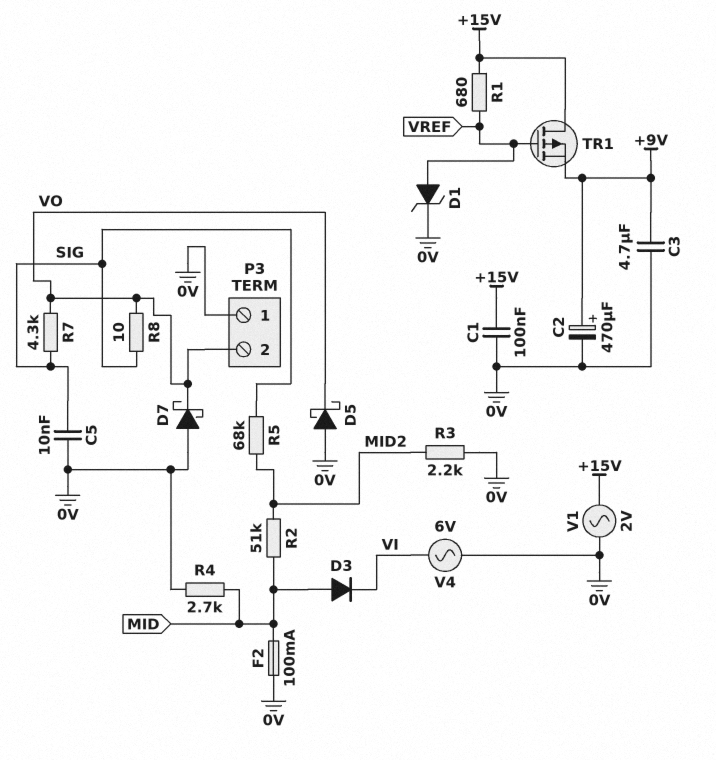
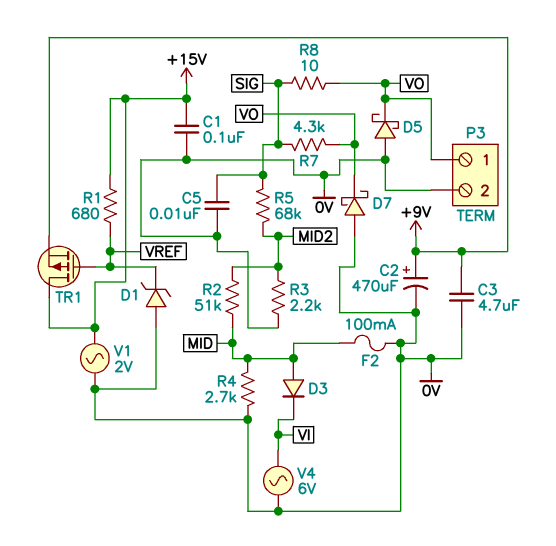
D1: zener (A VREF, K 0V) -> zener (A 0V, K VREF)
P3 pin 1: 0V -> VO
P3 pin 2: VO -> 0V

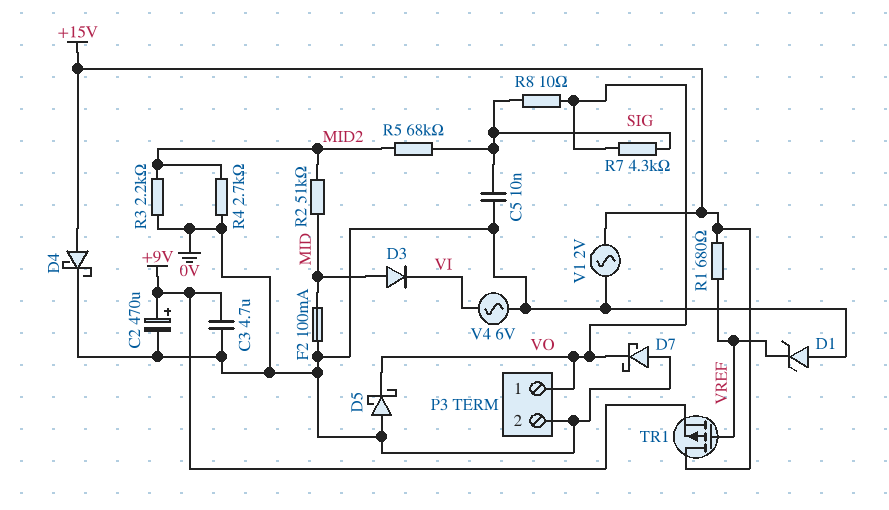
C1: 100nF (+15V, 0V) -> none
D4: none -> schottky (A +15V, K 0V)
R4: 2.7k (0V, MID) -> 2.7k (0V, MID2)

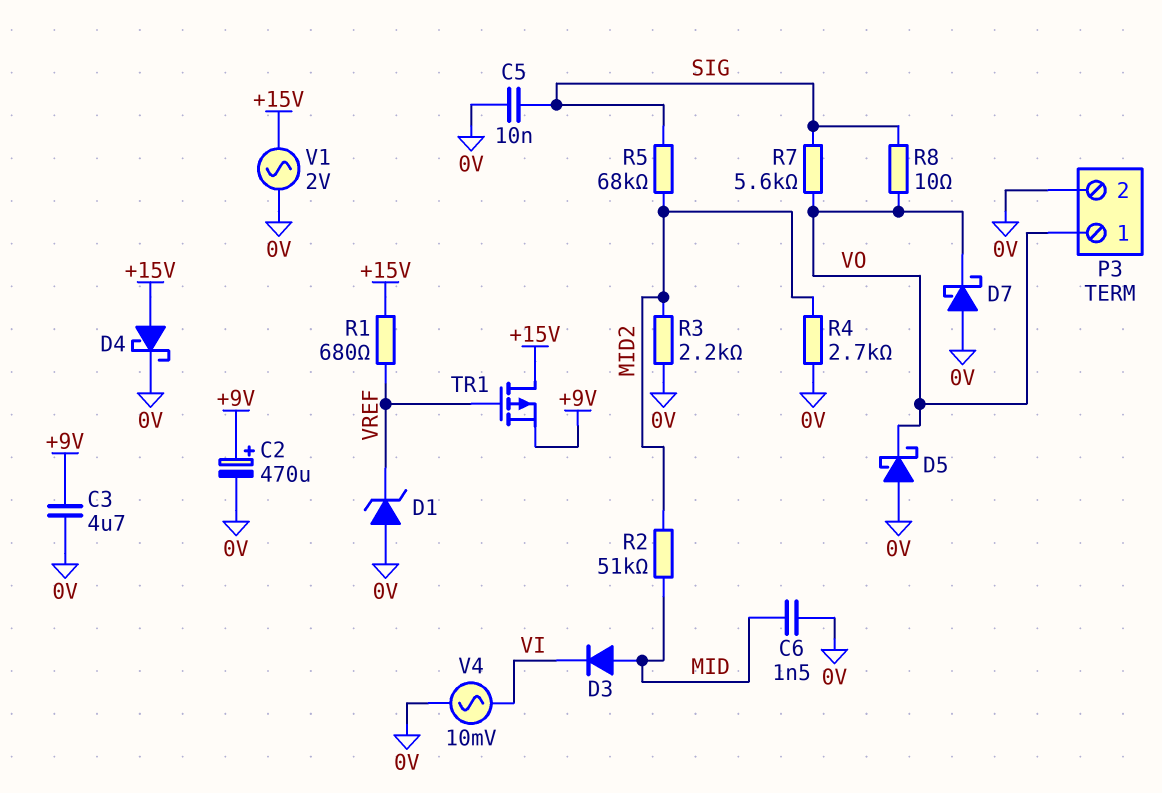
C6: none -> 1.5nF (0V, MID)
F2: 100mA (0V, MID) -> none
R7: 4.3k (SIG, VO) -> 5.6k (SIG, VO)
V4: AC 6V (0V, VI) -> AC 10mV (0V, VI)

